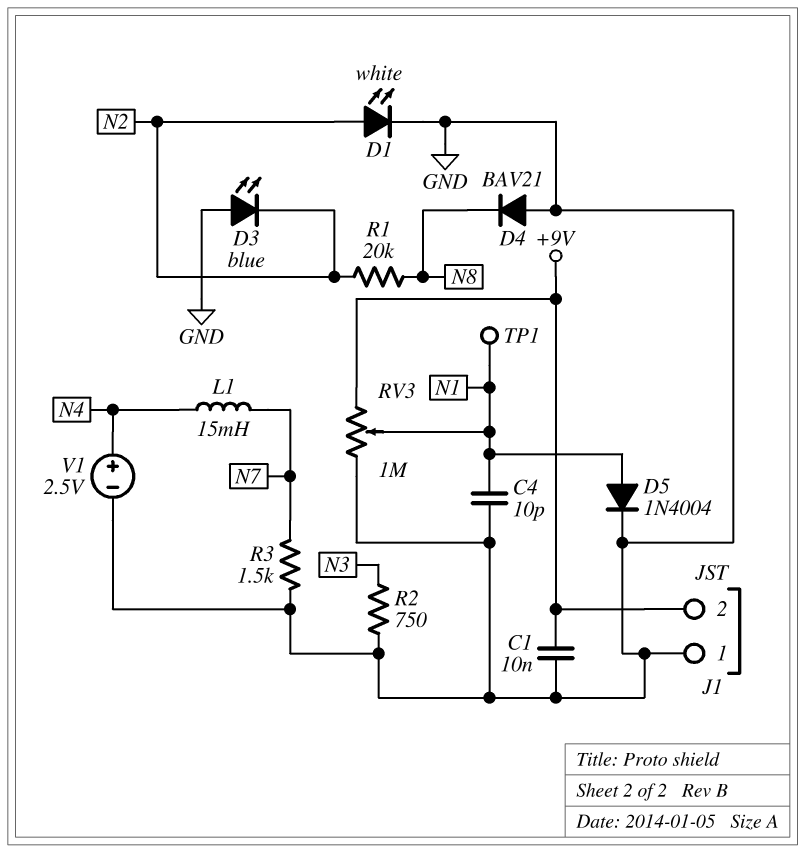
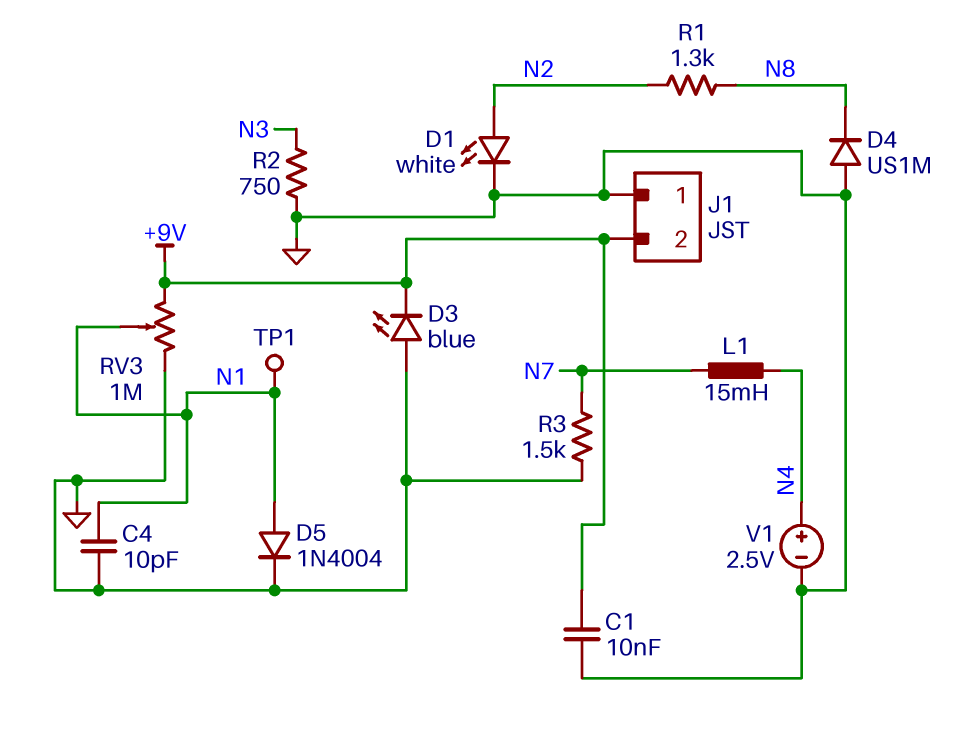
D3: LED blue (A GND, K N2) -> LED blue (A GND, K +9V)
D4: diode BAV21 (A GND, K N8) -> diode US1M (A GND, K N8)
R1: 20k (N2, N8) -> 1.3k (N2, N8)

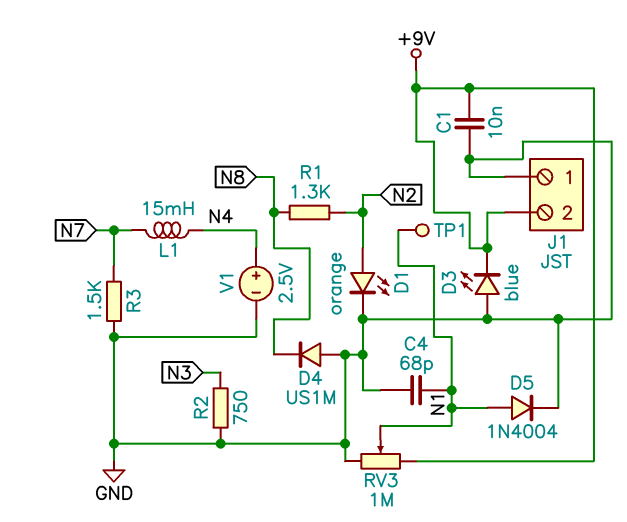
C4: 10pF (GND, N1) -> 68pF (GND, N1)
D1: LED white (A N2, K GND) -> LED orange (A N2, K GND)

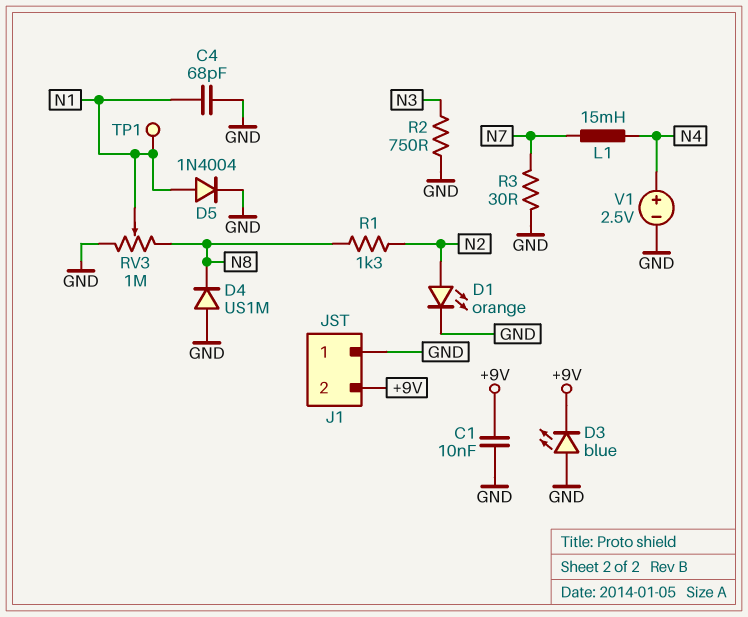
R3: 1.5k (GND, N7) -> 30 (GND, N7)
RV3: 1M (+9V, GND, wiper N1) -> 1M (GND, N8, wiper N1)

